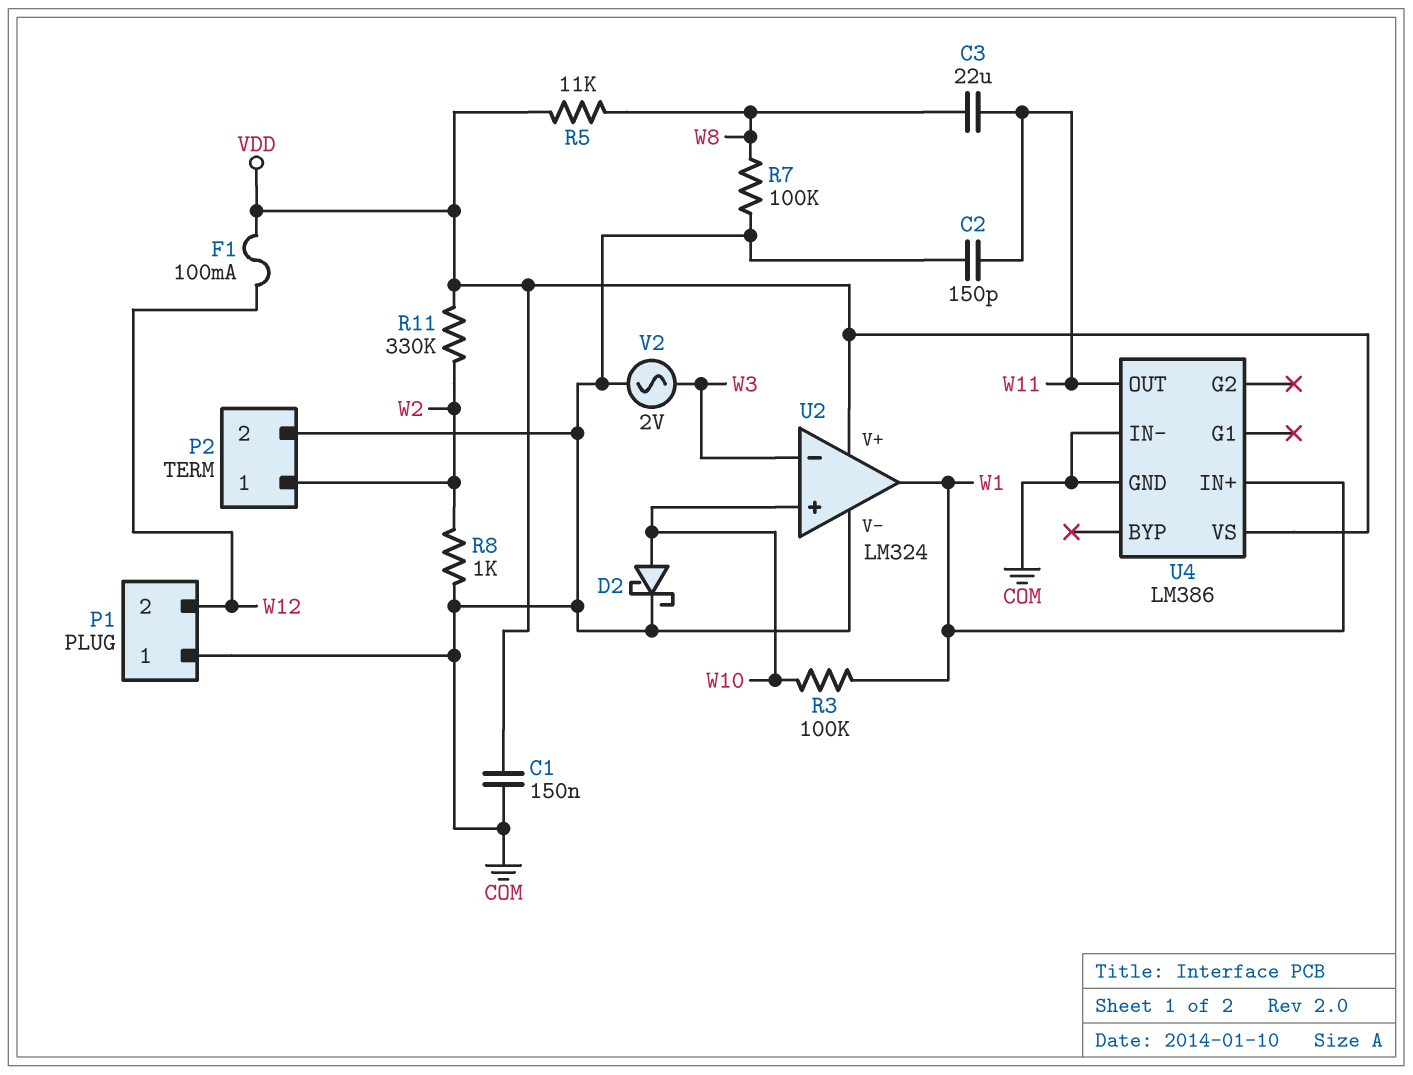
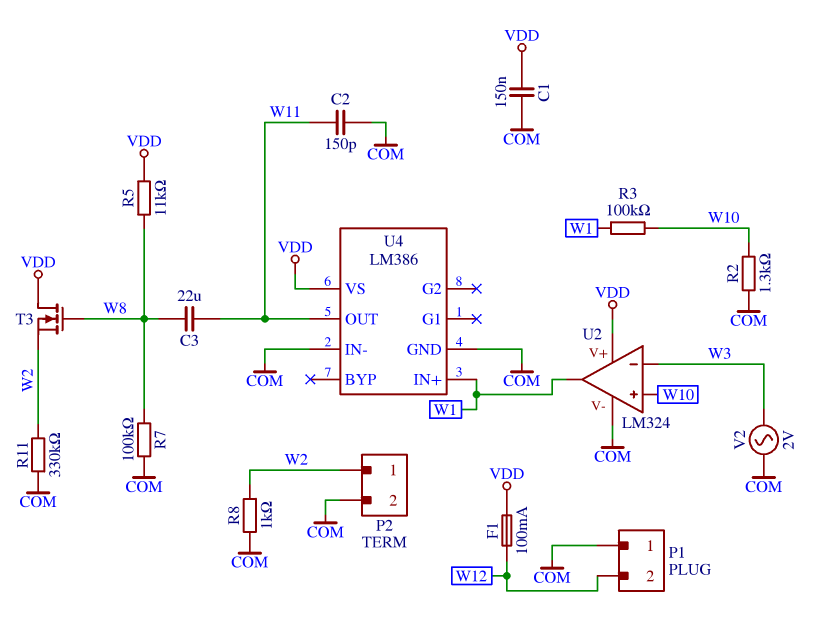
D2: schottky (A W10, K COM) -> none
R2: none -> 1.3k (COM, W10)
R11: 330k (VDD, W2) -> 330k (COM, W2)
T3: none -> NMOS (G W8, D VDD, S W2)

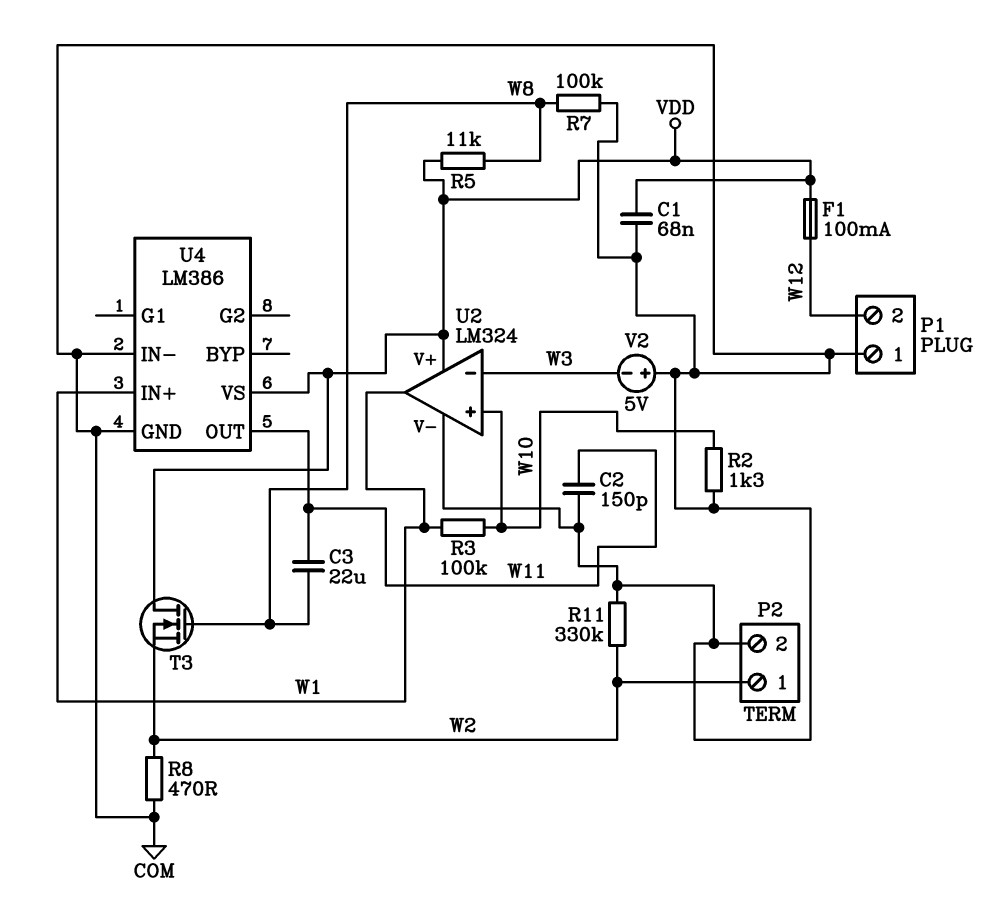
C1: 150nF (COM, VDD) -> 68nF (COM, VDD)
R8: 1k (COM, W2) -> 470 (COM, W2)
V2: AC 2V (COM, W3) -> 5V (plus COM, minus W3)

